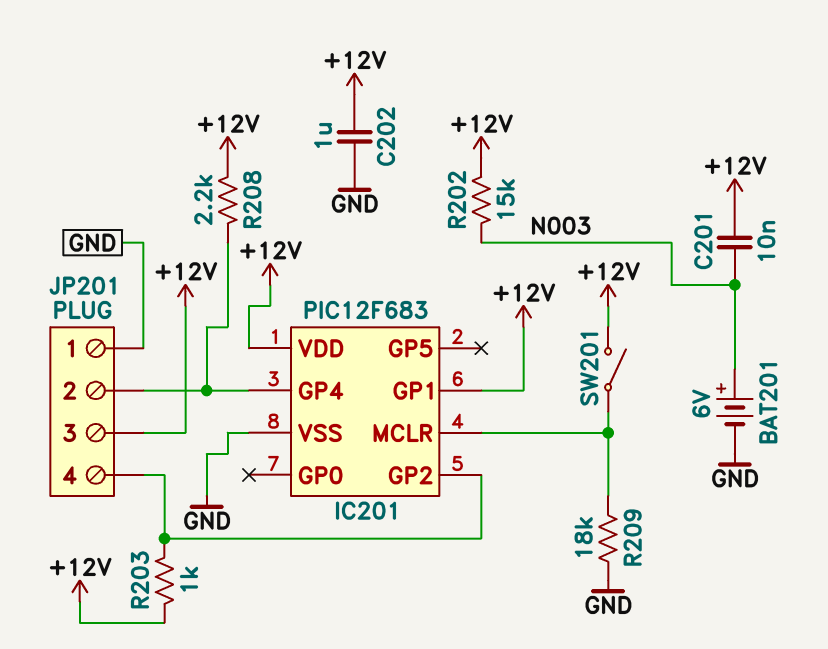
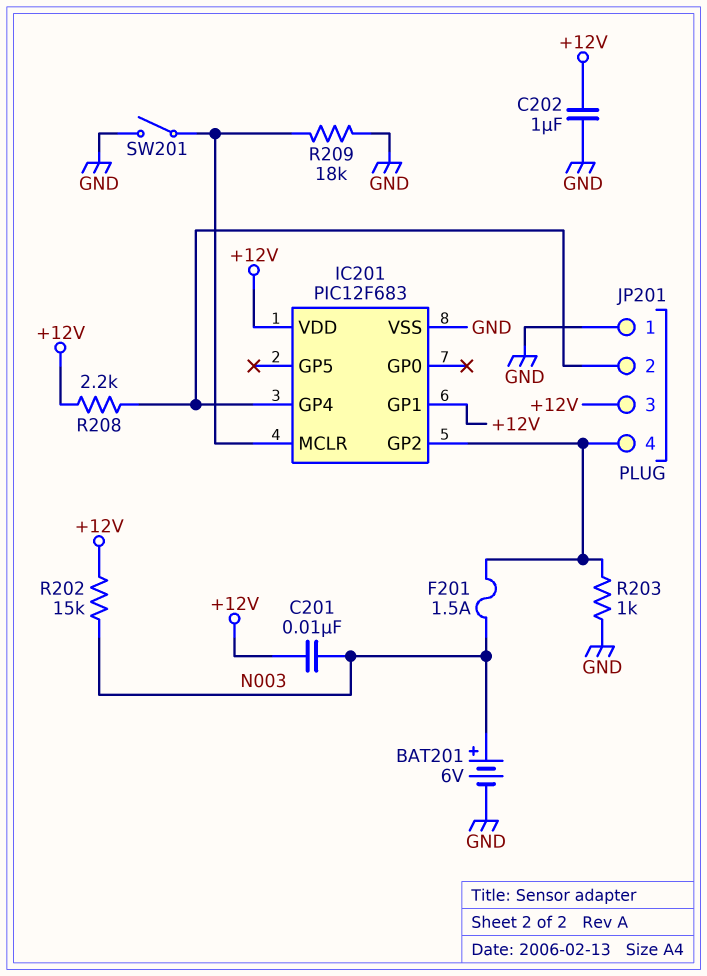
F201: none -> 1.5A (IC201/GP2, N003)
R203: 1k (+12V, IC201/GP2) -> 1k (GND, IC201/GP2)
SW201: switch (+12V, IC201/MCLR) -> switch (GND, IC201/MCLR)

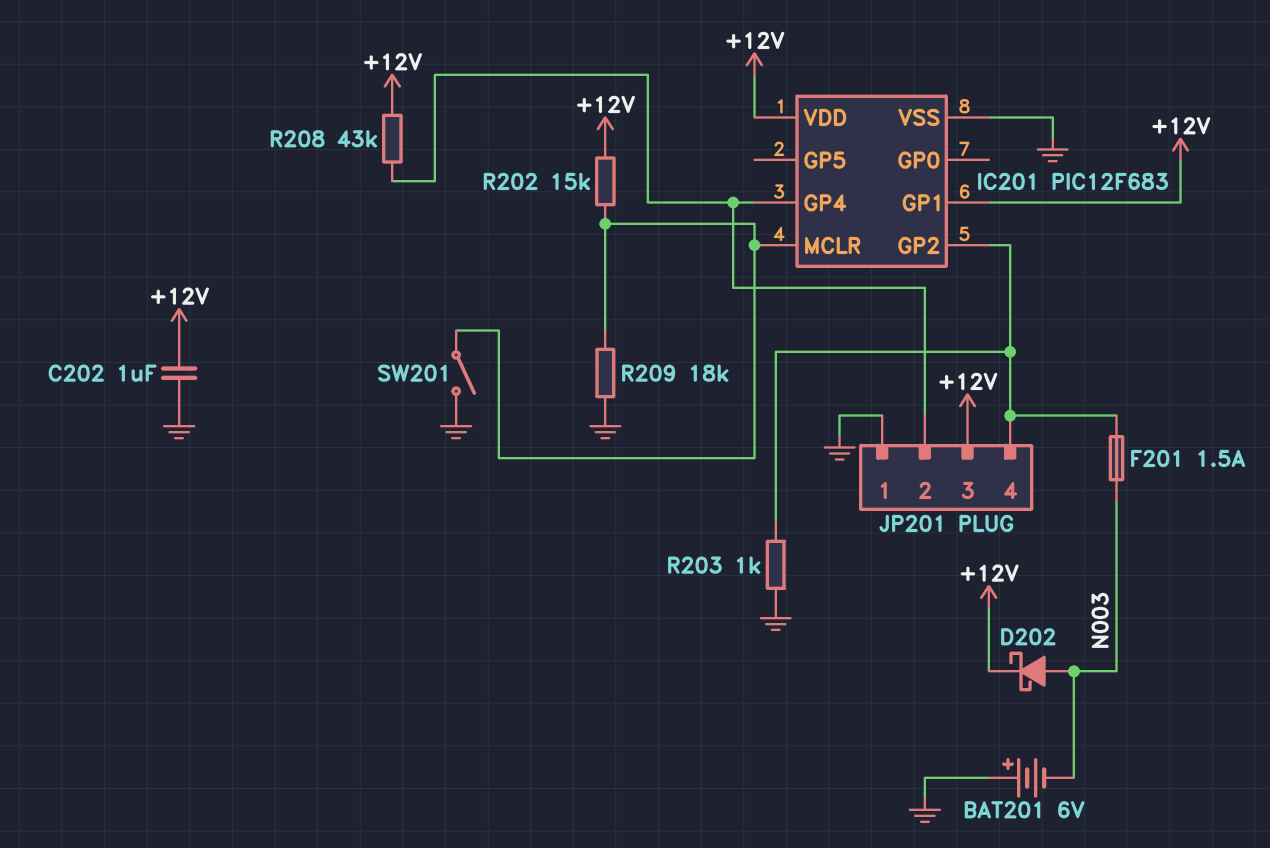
BAT201: 6V (plus N003, minus GND) -> 6V (plus GND, minus N003)
C201: 10nF (+12V, N003) -> none
D202: none -> schottky (A N003, K +12V)
R202: 15k (+12V, N003) -> 15k (+12V, IC201/MCLR)
R208: 2.2k (+12V, IC201/GP4) -> 43k (+12V, IC201/GP4)

